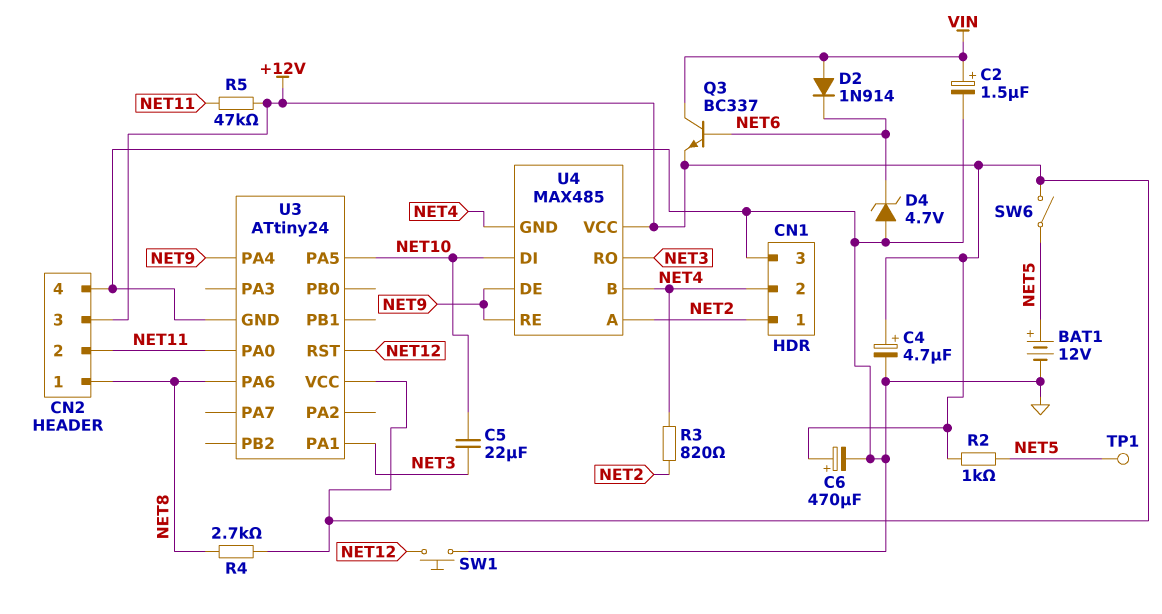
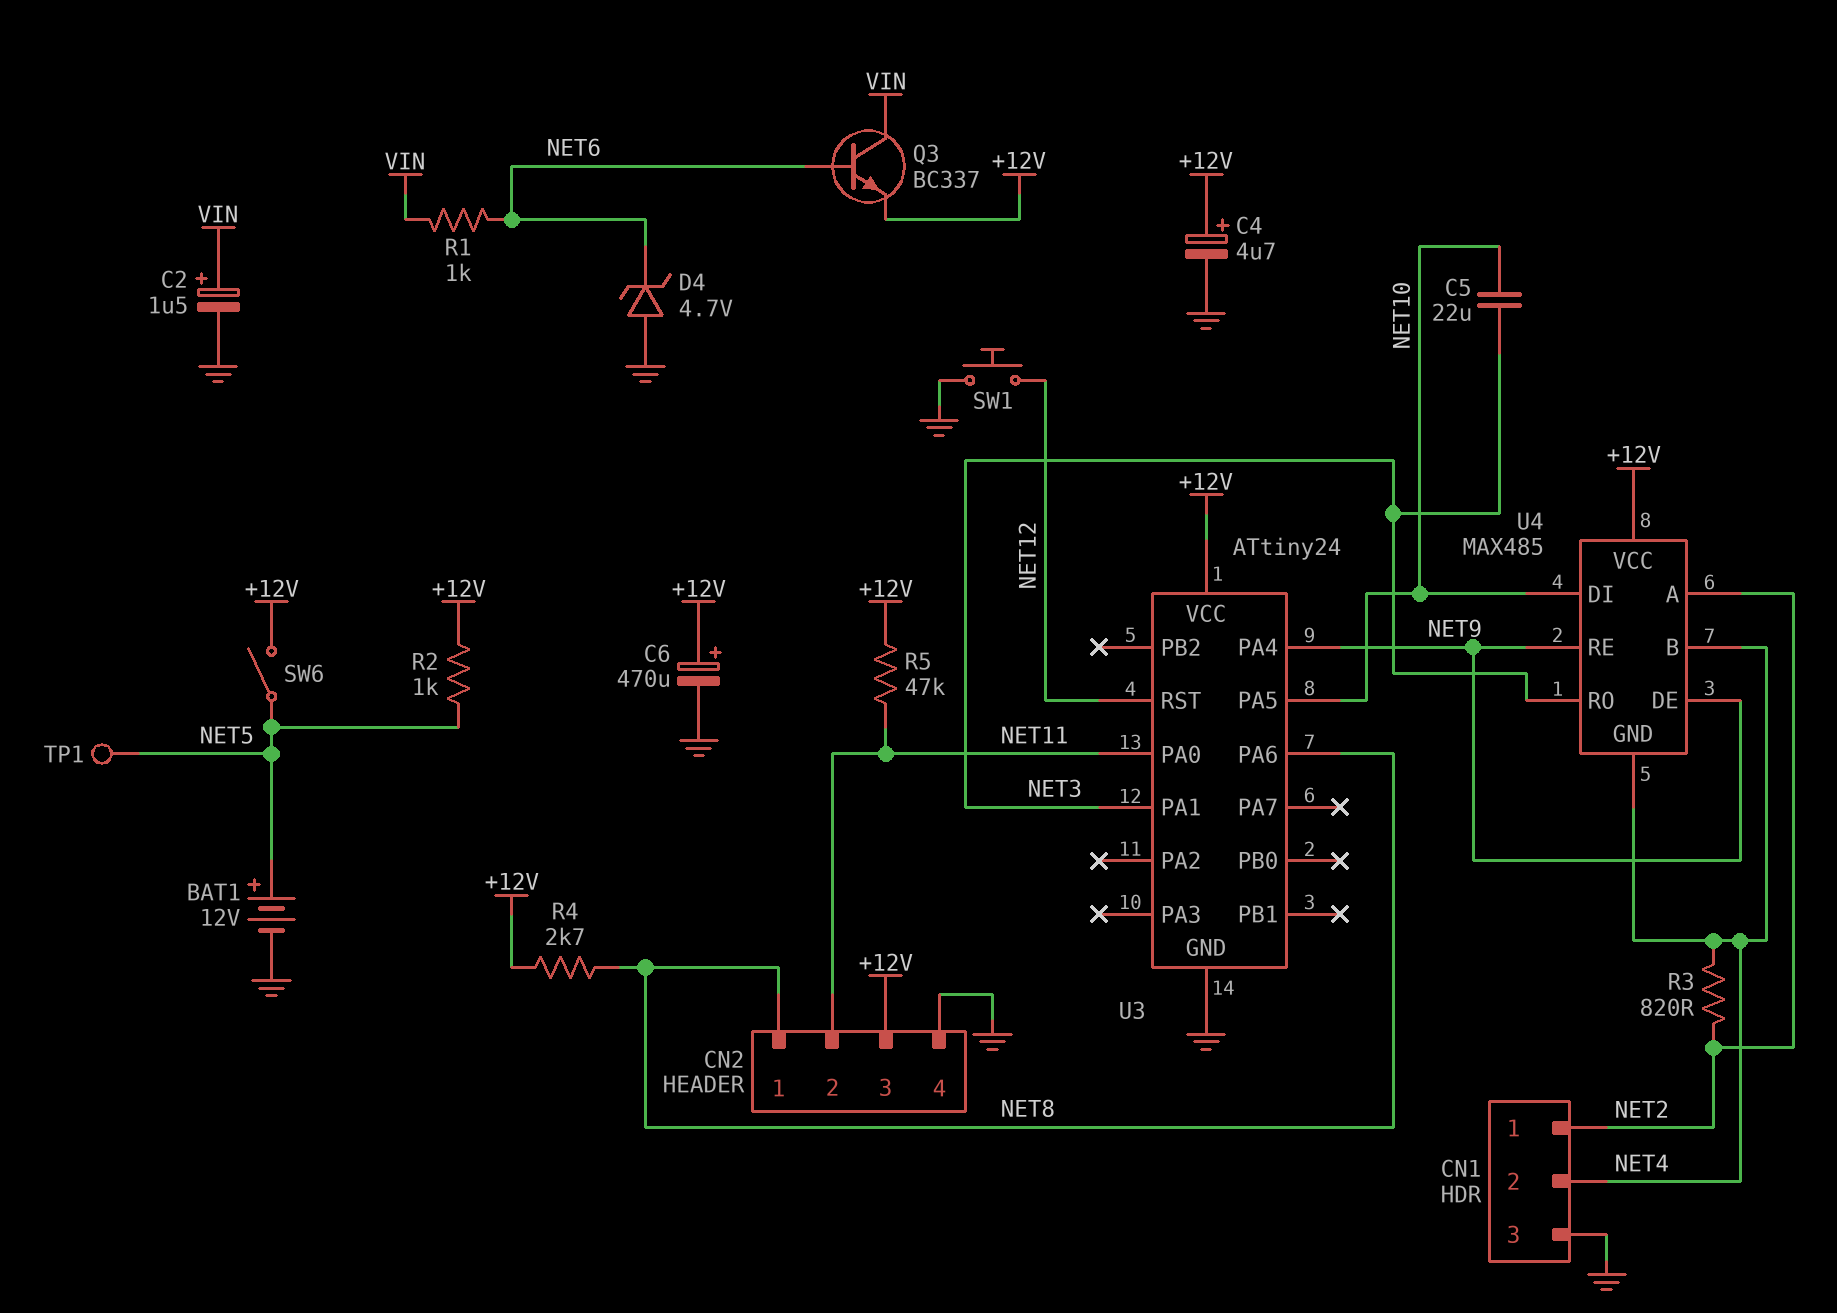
D2: diode 1N914 (A VIN, K NET6) -> none
R1: none -> 1k (NET6, VIN)

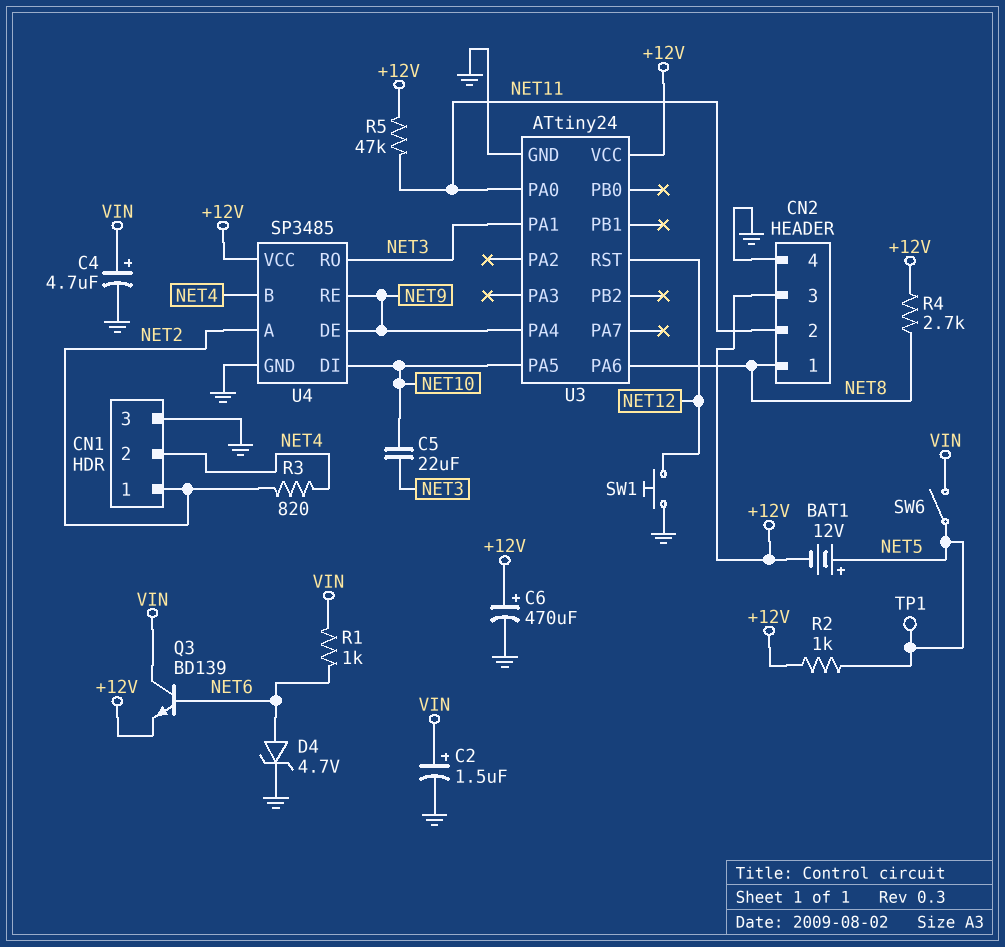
BAT1: 12V (plus NET5, minus GND) -> 12V (plus NET5, minus +12V)
C4: 4.7uF (plus +12V, minus GND) -> 4.7uF (plus VIN, minus GND)
D4: zener 4.7V (A GND, K NET6) -> zener 4.7V (A NET6, K GND)
Q3: NPN BC337 (B NET6, C VIN, E +12V) -> NPN BD139 (B NET6, C VIN, E +12V)
SW6: switch (+12V, NET5) -> switch (NET5, VIN)
U4: MAX485 -> SP3485
U4 pin GND: NET4 -> GND

